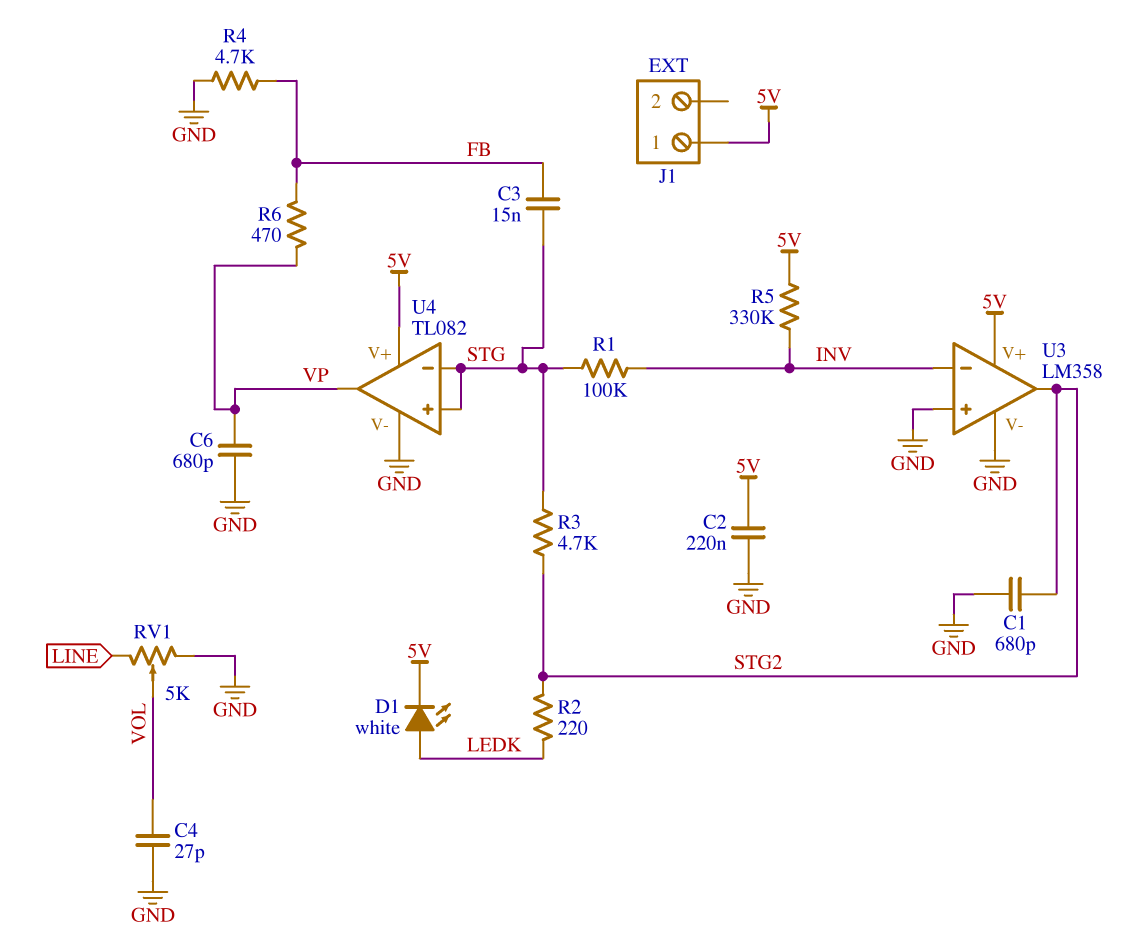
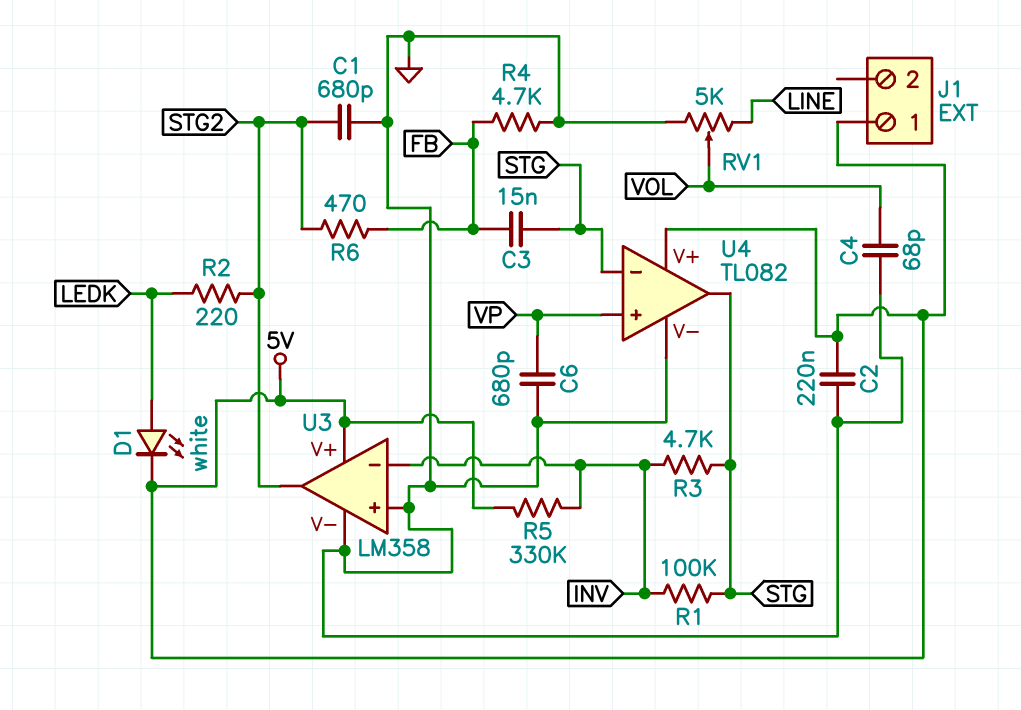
C4: 27pF (GND, VOL) -> 68pF (GND, VOL)
R3: 4.7k (STG, STG2) -> 4.7k (INV, STG)
R6: 470 (FB, VP) -> 470 (FB, STG2)
U4 pin in+: STG -> VP
U4 pin out: VP -> STG

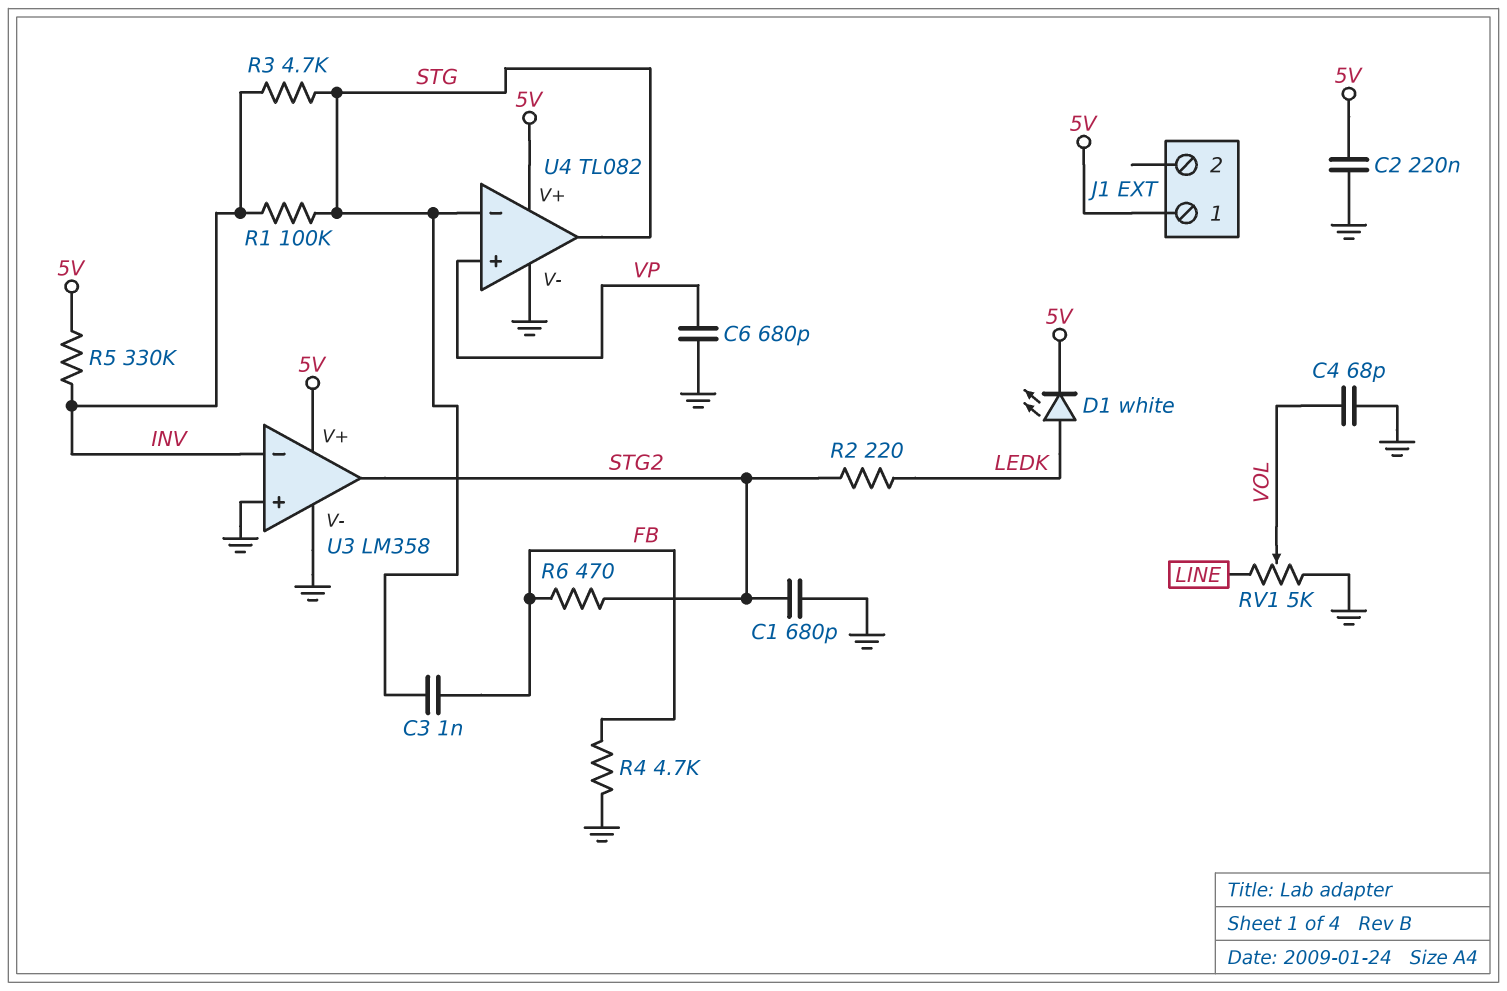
C3: 15nF (FB, STG) -> 1nF (FB, STG)

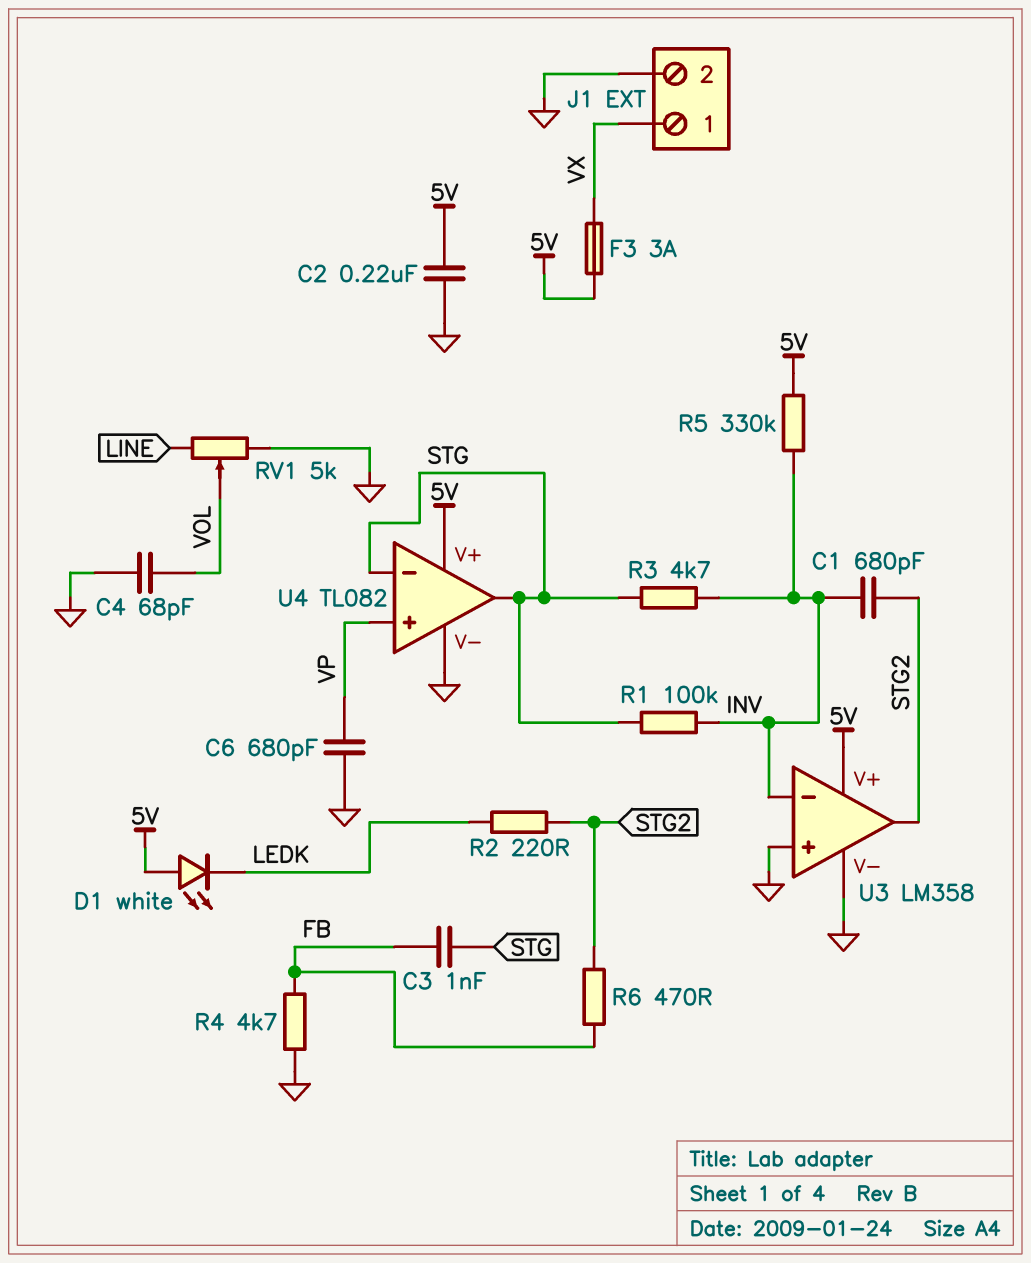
C1: 680pF (GND, STG2) -> 680pF (INV, STG2)
D1: LED white (A LEDK, K 5V) -> LED white (A 5V, K LEDK)
F3: none -> 3A (5V, VX)
J1 pin 1: 5V -> VX
J1 pin 2: none -> GND

